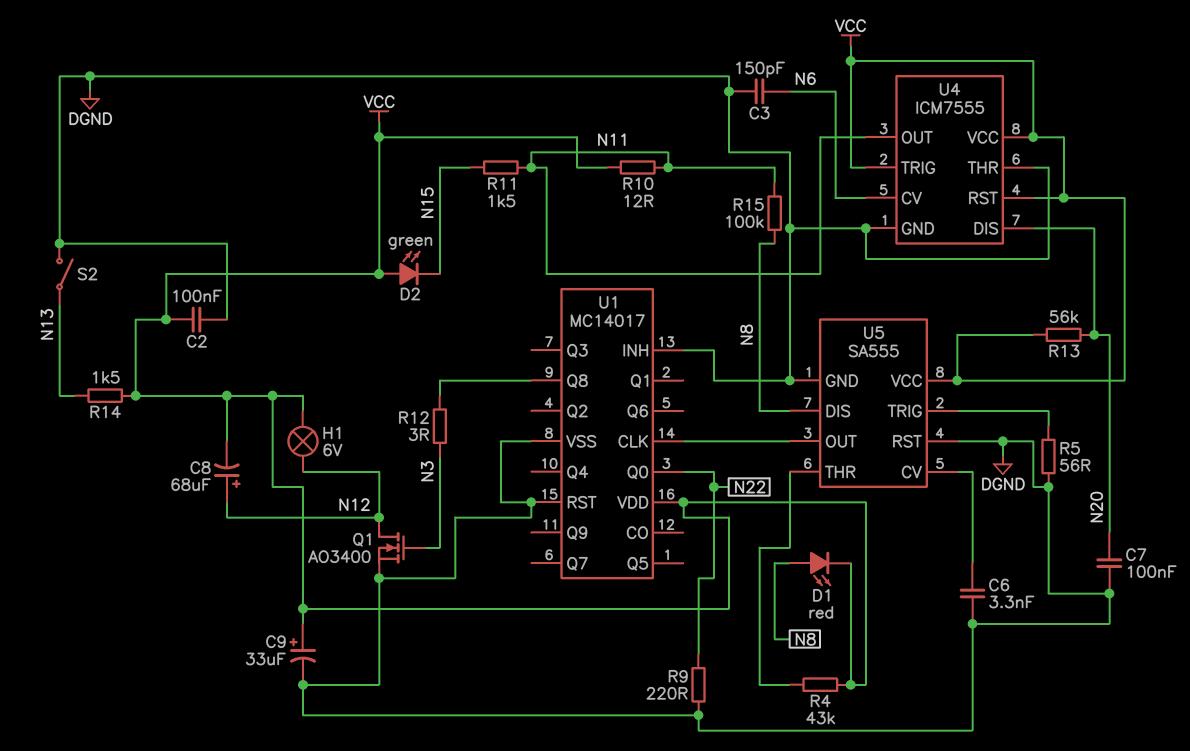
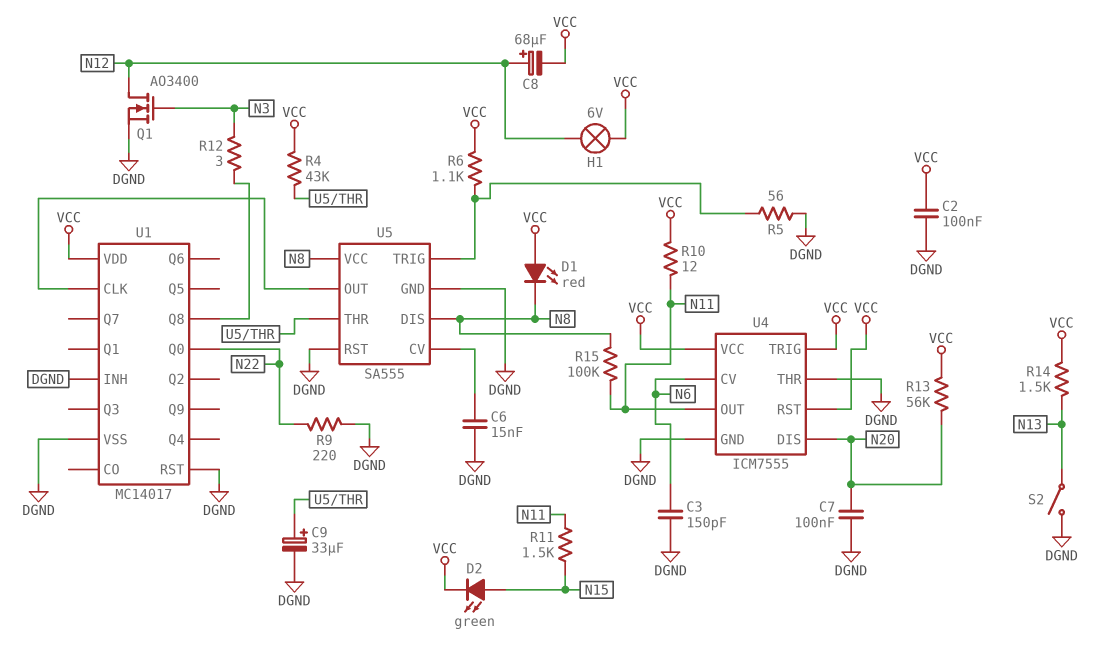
C6: 3.3nF (DGND, U5/CV) -> 15nF (DGND, U5/CV)
C9: 33uF (plus VCC, minus DGND) -> 33uF (plus U5/THR, minus DGND)
D1: LED red (A N8, K VCC) -> LED red (A VCC, K N8)
D2: LED green (A VCC, K N15) -> LED green (A N15, K VCC)
R6: none -> 1.1k (U5/TRIG, VCC)
U5 pin VCC: VCC -> N8

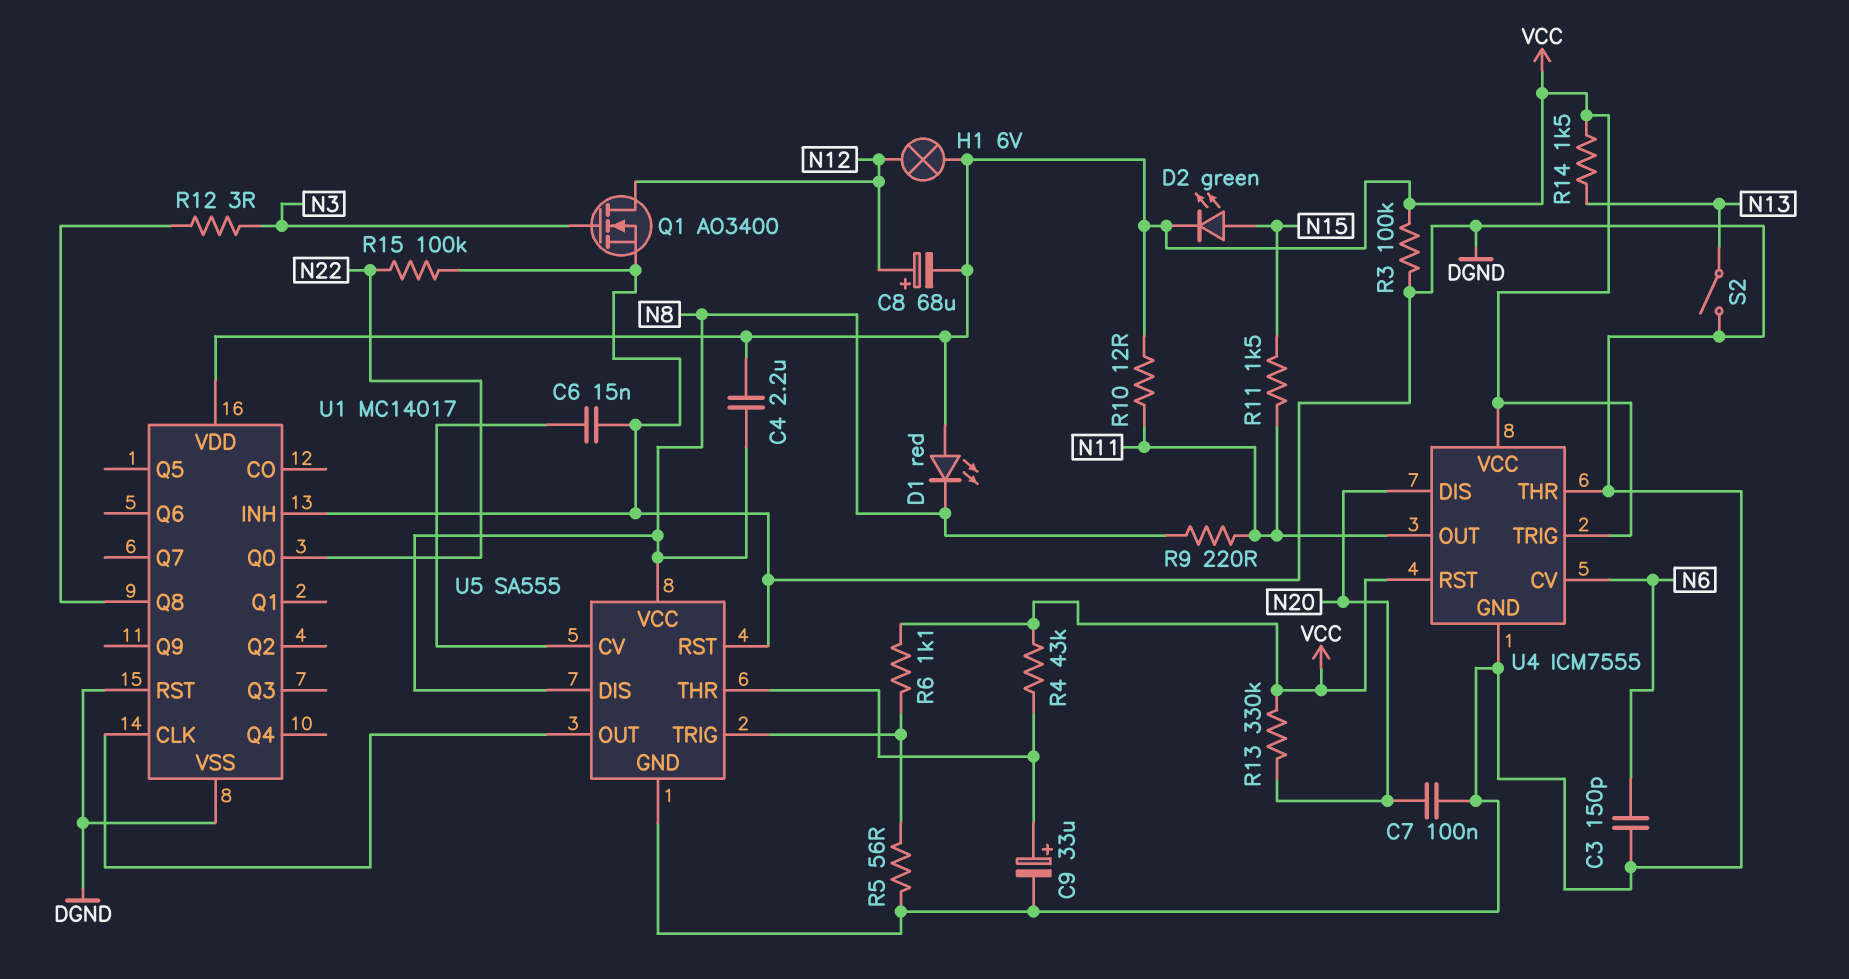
C2: 100nF (DGND, VCC) -> none
C4: none -> 2.2uF (N8, VCC)
R3: none -> 100k (DGND, VCC)
R9: 220 (DGND, N22) -> 220 (N8, N11)
R13: 56k (N20, VCC) -> 330k (N20, VCC)
R15: 100k (N8, N11) -> 100k (DGND, N22)

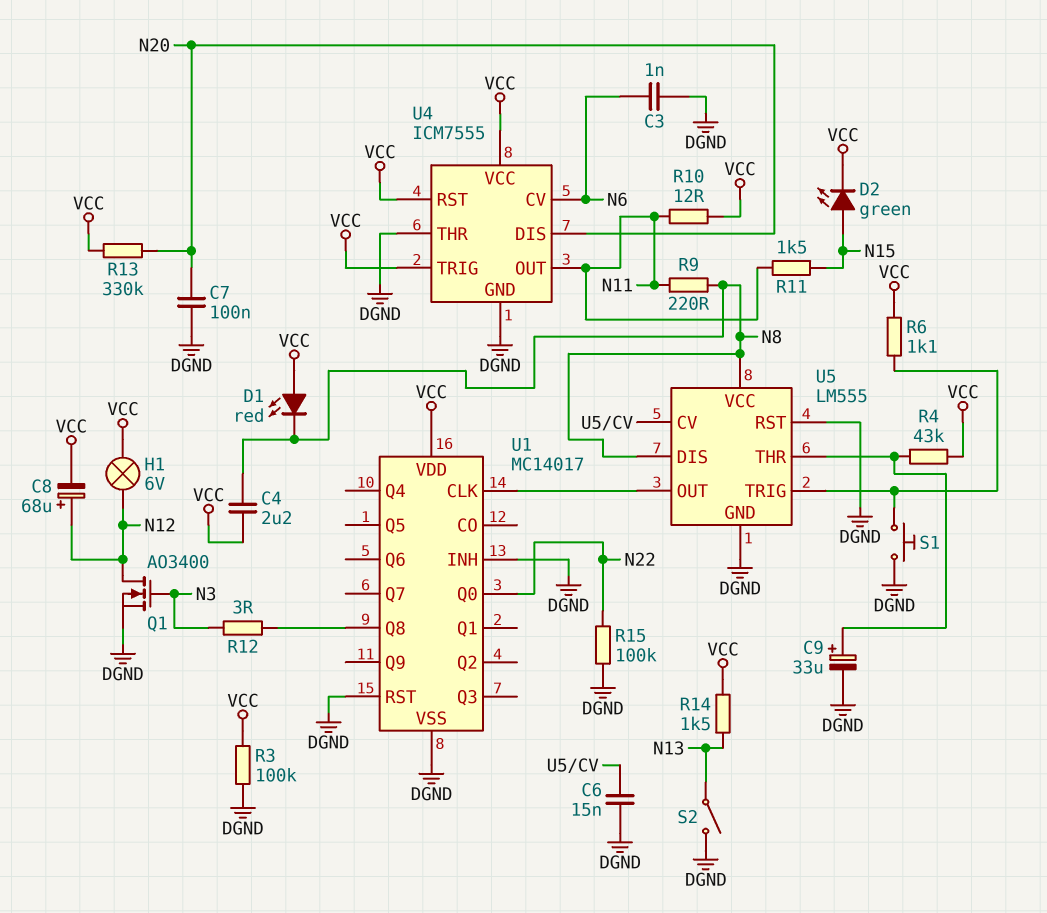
C3: 150pF (DGND, N6) -> 1nF (DGND, N6)
R5: 56 (DGND, U5/TRIG) -> none
S1: none -> button (DGND, U5/TRIG)
U5: SA555 -> LM555

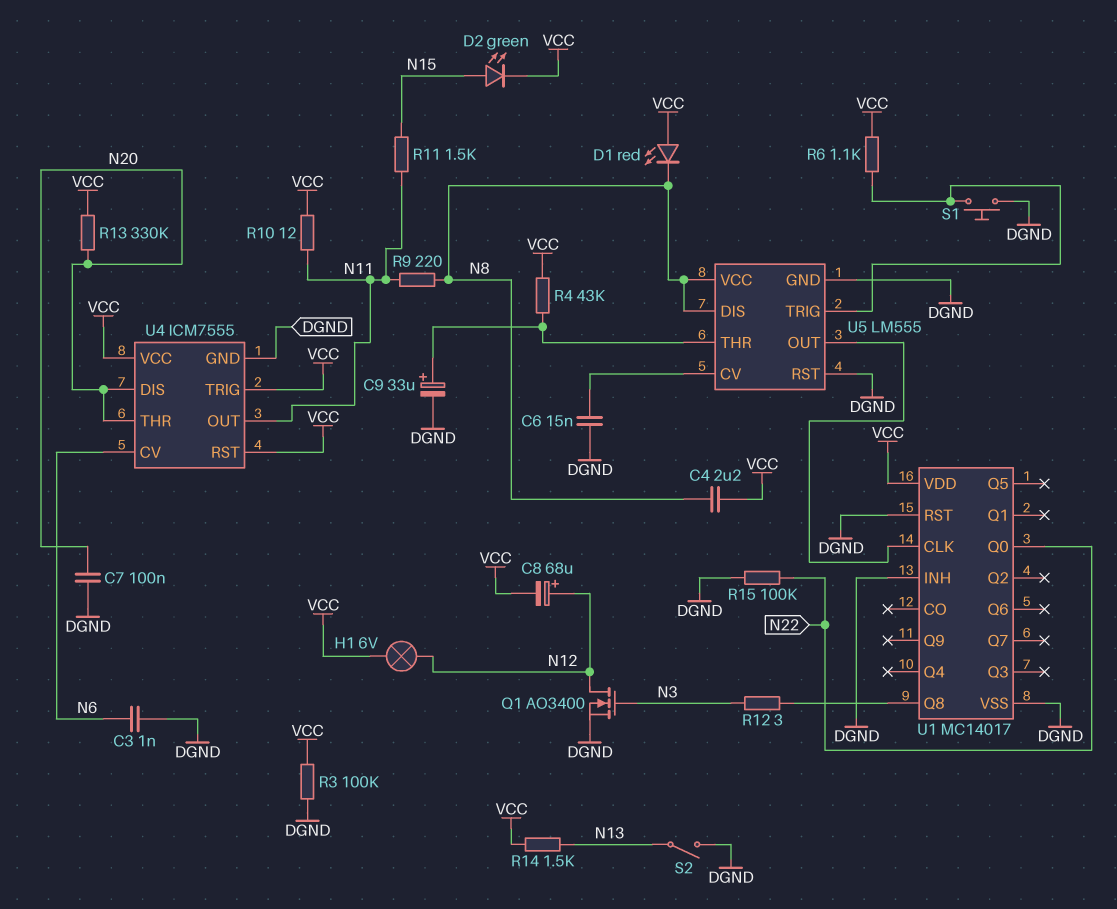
U4 pin THR: DGND -> N20

